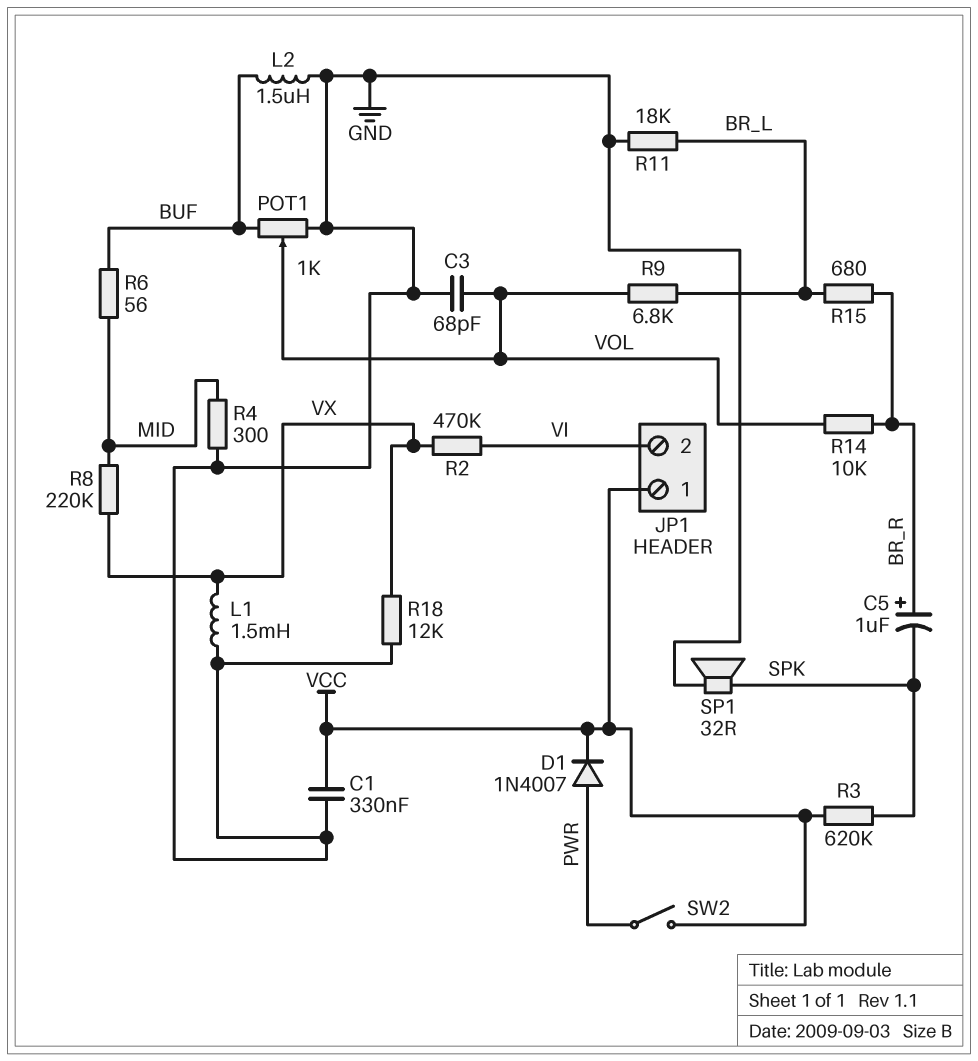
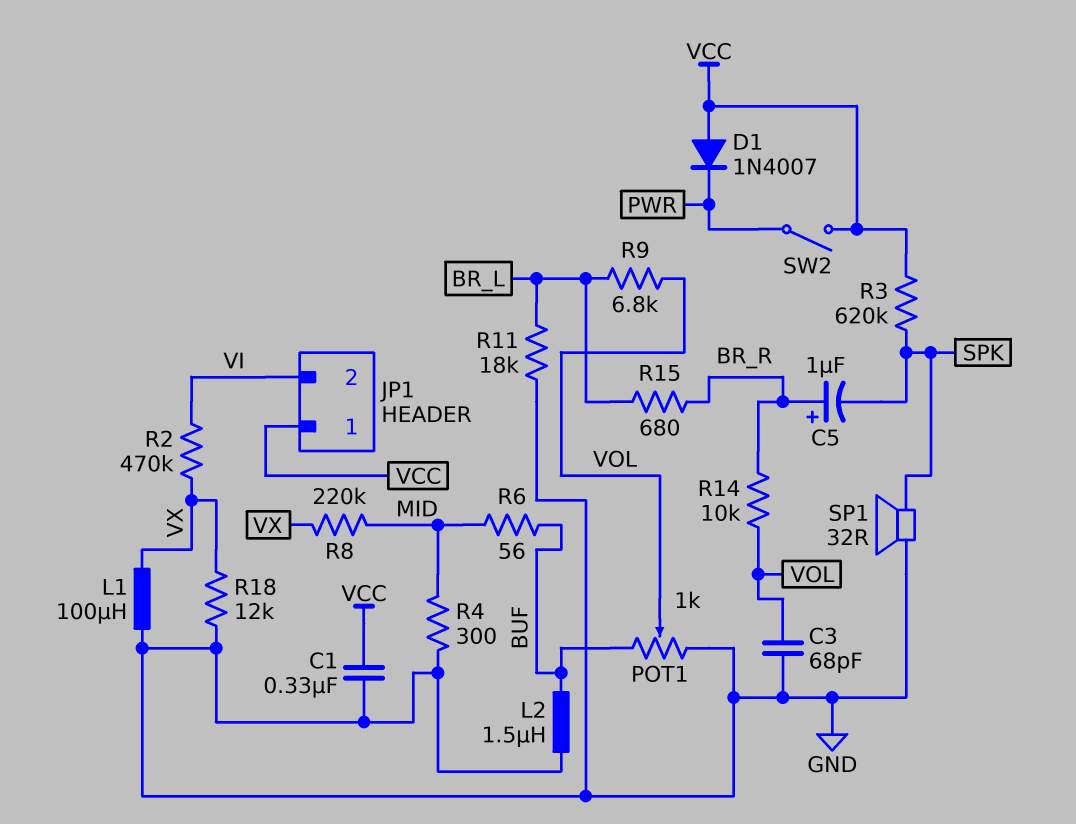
D1: diode 1N4007 (A PWR, K VCC) -> diode 1N4007 (A VCC, K PWR)
L1: 1.5mH (GND, VX) -> 100uH (GND, VX)

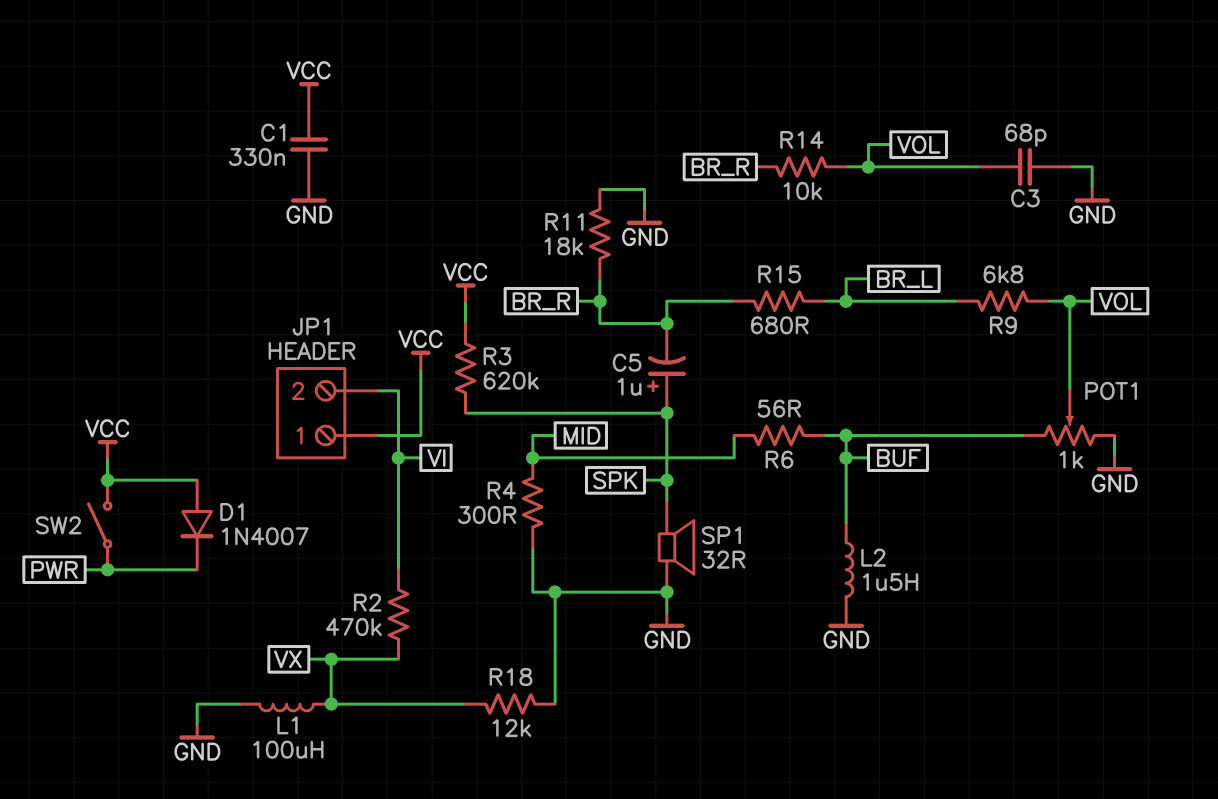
C5: 1uF (plus BR_R, minus SPK) -> 1uF (plus SPK, minus BR_R)
R8: 220k (MID, VX) -> none
R11: 18k (BR_L, GND) -> 18k (BR_R, GND)

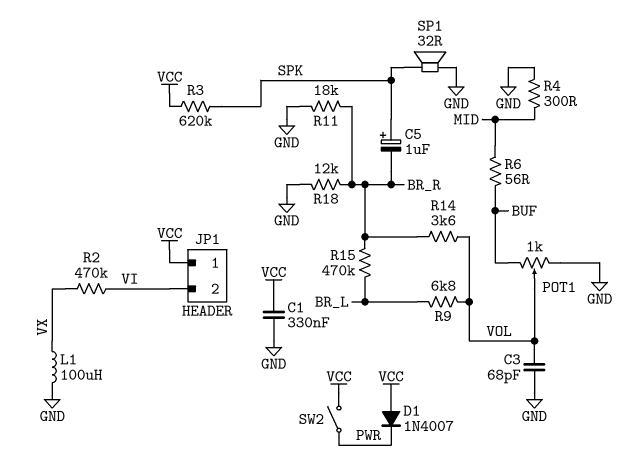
L2: 1.5uH (BUF, GND) -> none
R14: 10k (BR_R, VOL) -> 3.6k (BR_R, VOL)
R15: 680 (BR_L, BR_R) -> 470k (BR_L, BR_R)
R18: 12k (GND, VX) -> 12k (BR_R, GND)

